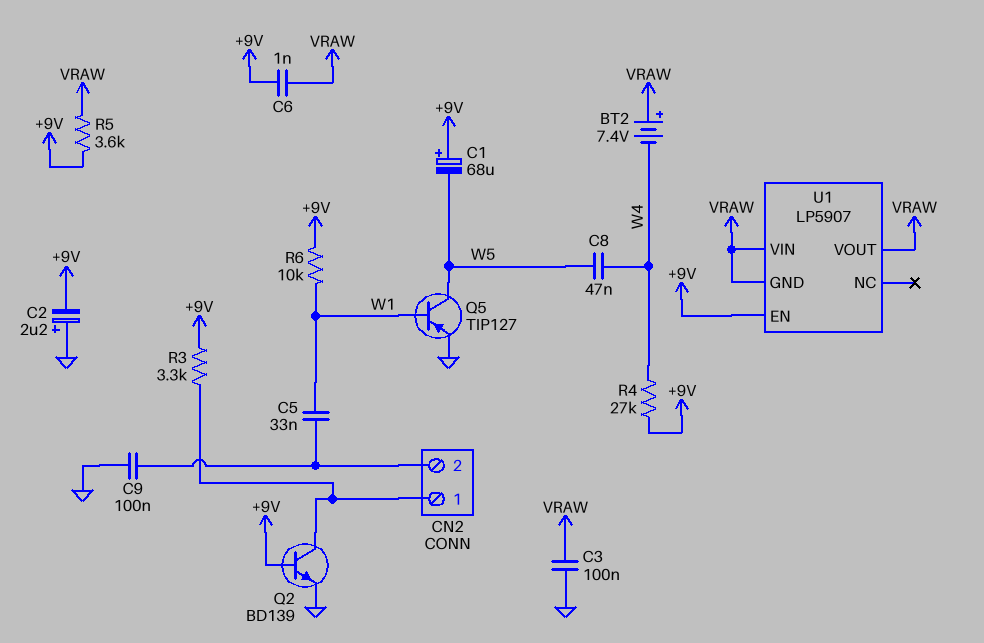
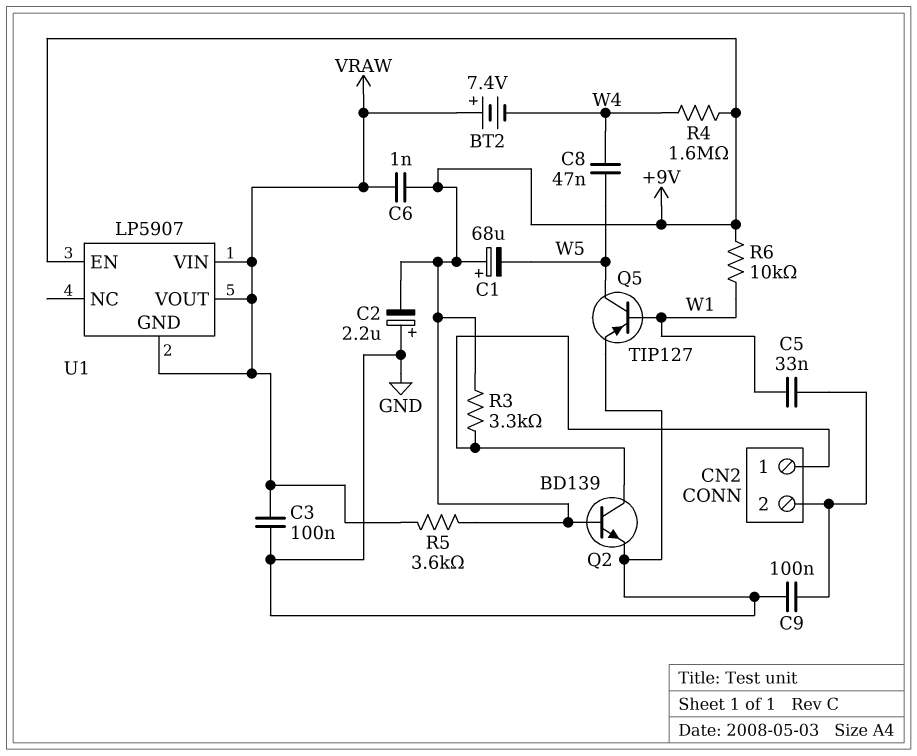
R4: 27k (+9V, W4) -> 1.6M (+9V, W4)

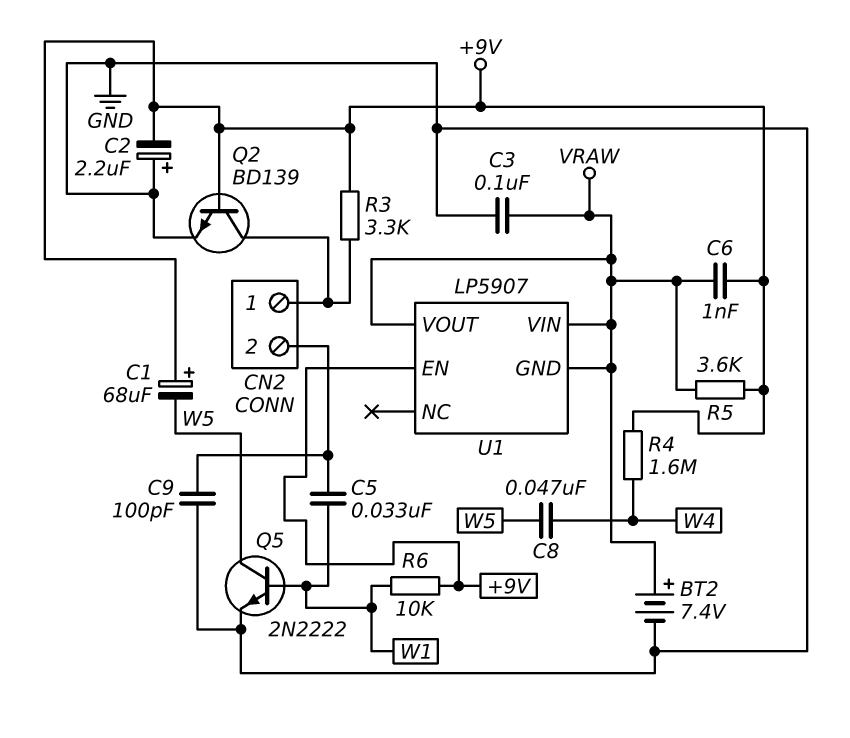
BT2: 7.4V (plus VRAW, minus W4) -> 7.4V (plus VRAW, minus GND)
C9: 100nF (CN2/2, GND) -> 100pF (CN2/2, GND)
Q5: PNP TIP127 (B W1, C W5, E GND) -> NPN 2N2222 (B W1, C W5, E GND)

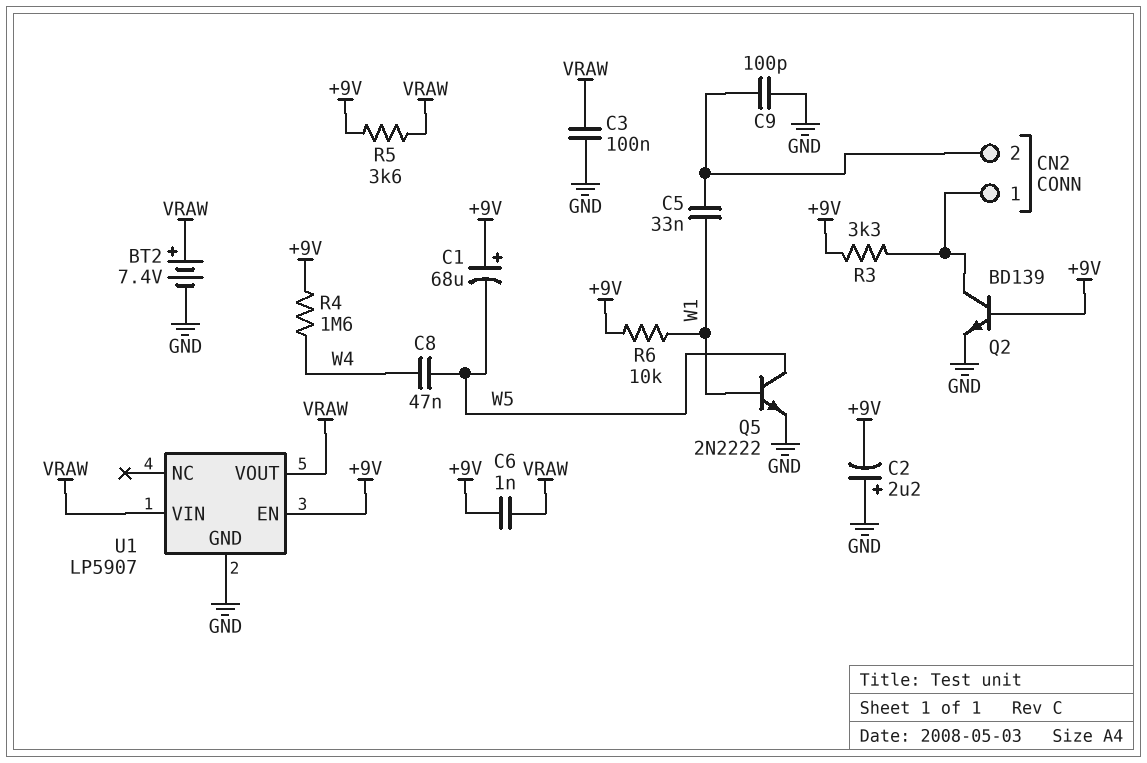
U1 pin GND: VRAW -> GND

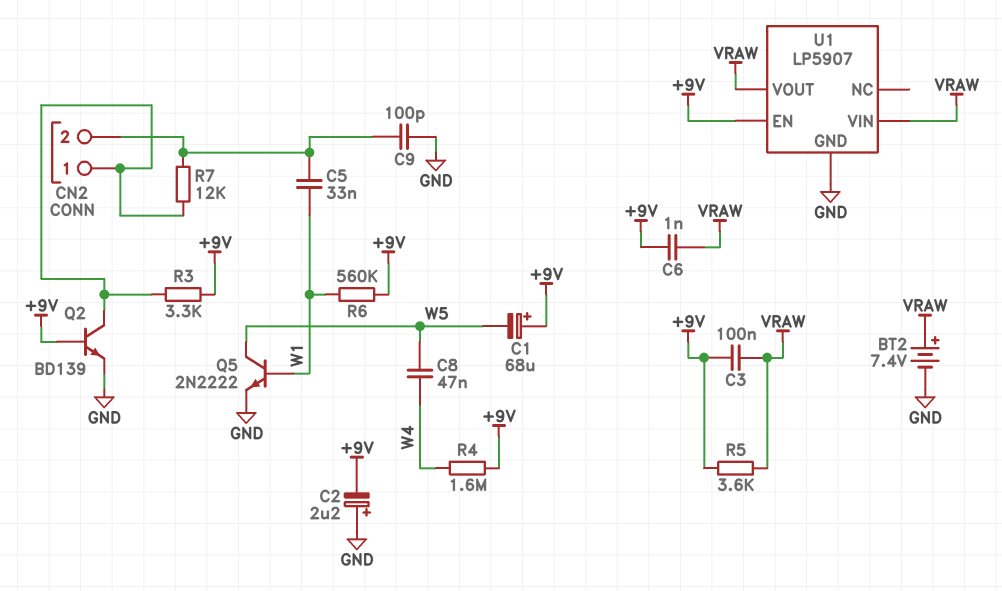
C3: 100nF (GND, VRAW) -> 100nF (+9V, VRAW)
R6: 10k (+9V, W1) -> 560k (+9V, W1)
R7: none -> 12k (CN2/1, CN2/2)

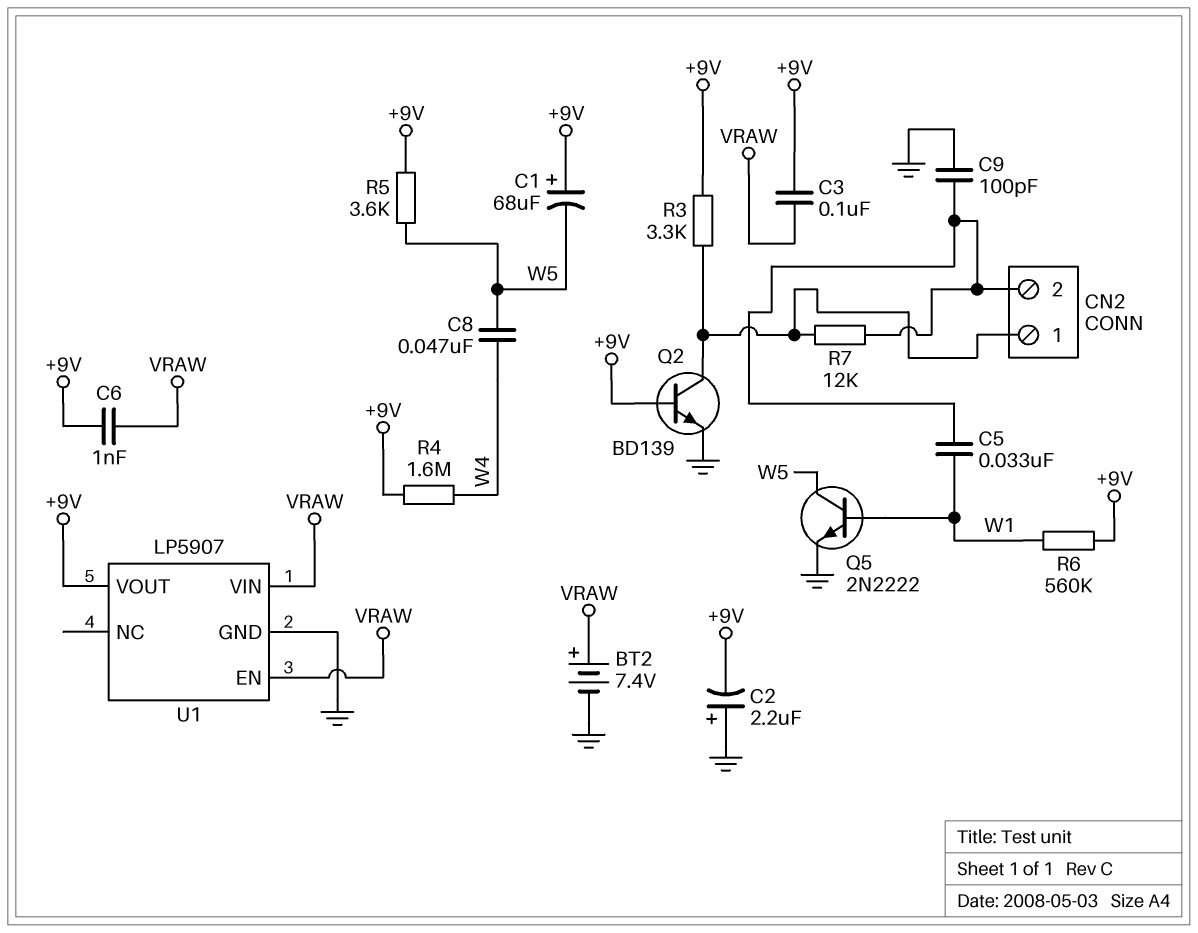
R5: 3.6k (+9V, VRAW) -> 3.6k (+9V, W5)
U1 pin EN: +9V -> VRAW
U1 pin VOUT: VRAW -> +9V

